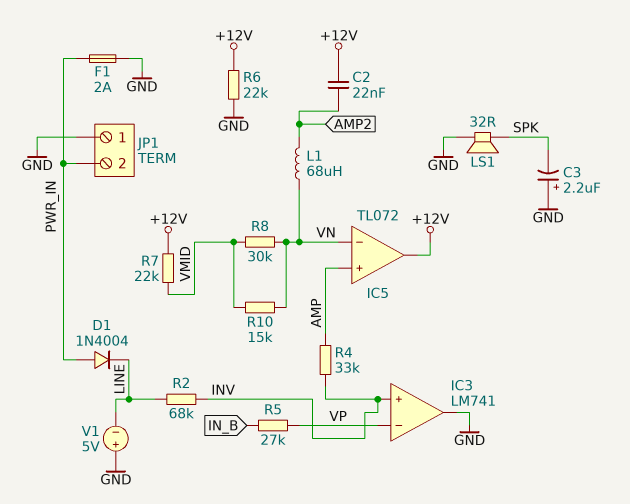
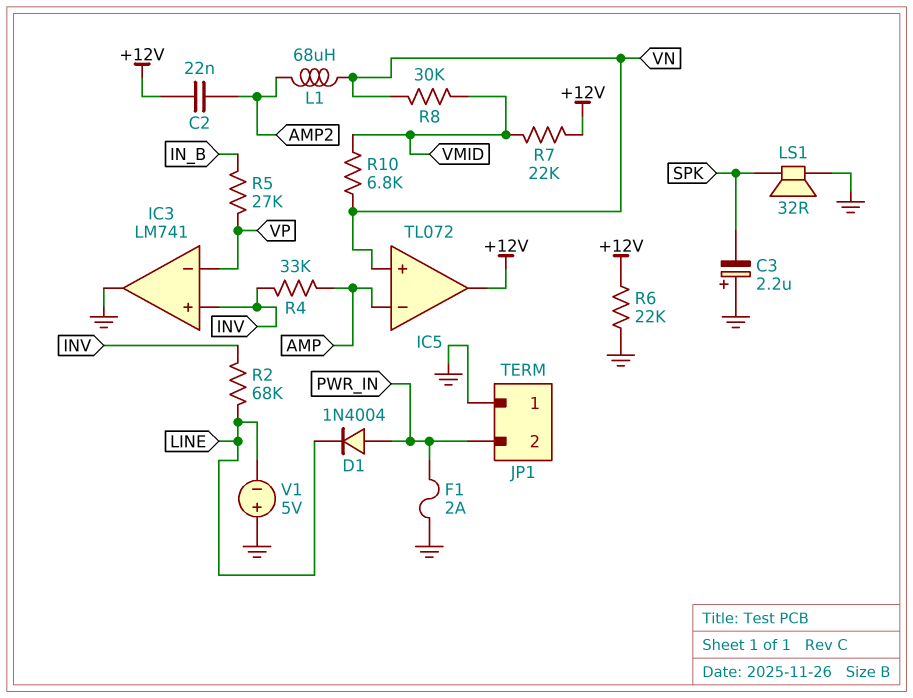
IC5 pin in+: AMP -> VN
IC5 pin in-: VN -> AMP
R10: 15k (VMID, VN) -> 6.8k (VMID, VN)

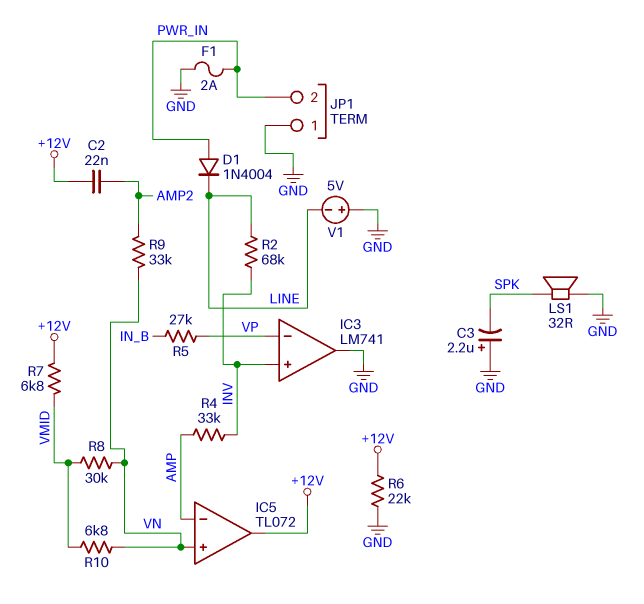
L1: 68uH (AMP2, VN) -> none
R7: 22k (+12V, VMID) -> 6.8k (+12V, VMID)
R9: none -> 33k (AMP2, VN)

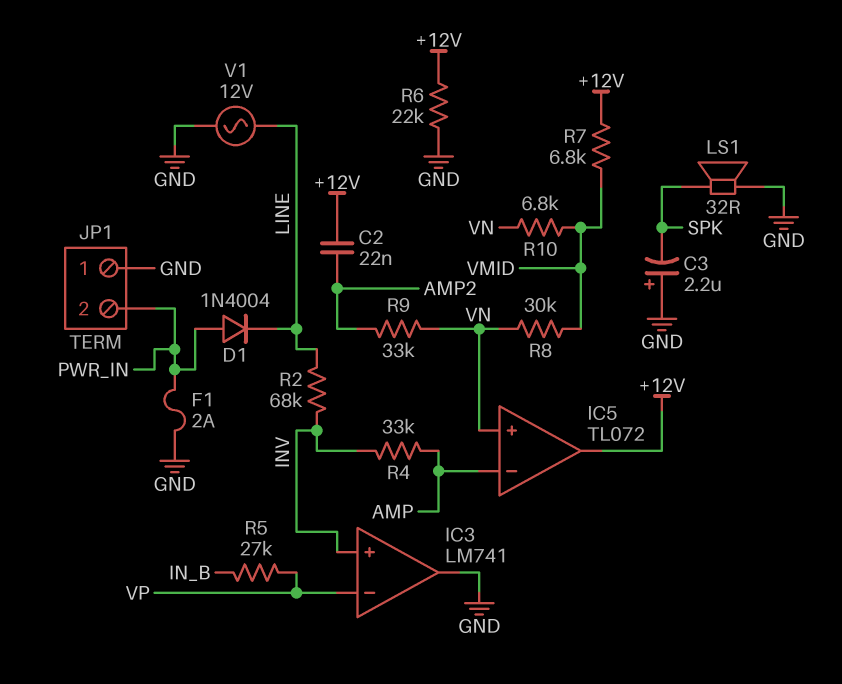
V1: 5V (plus GND, minus LINE) -> AC 12V (GND, LINE)

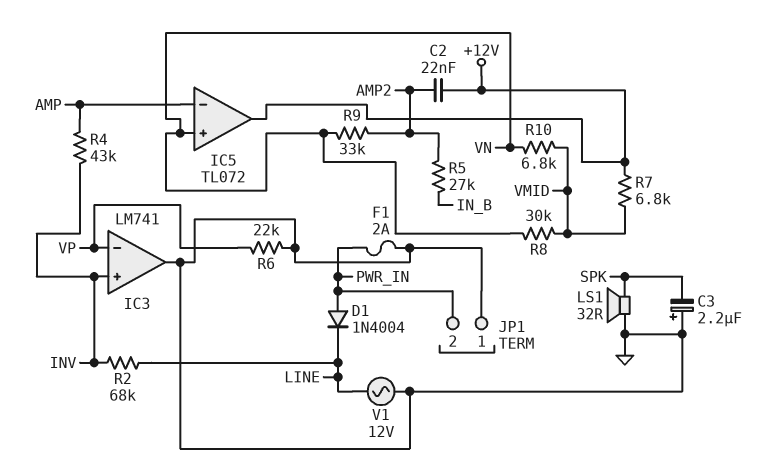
R4: 33k (AMP, INV) -> 43k (AMP, INV)
R5: 27k (IN_B, VP) -> 27k (AMP2, IN_B)
R6: 22k (+12V, GND) -> 22k (GND, VP)

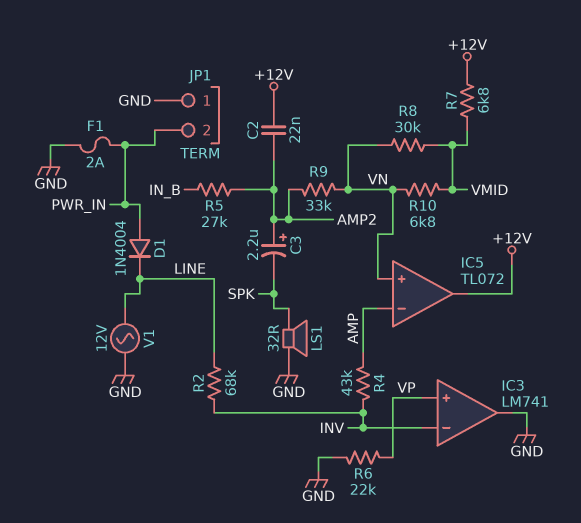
C3: 2.2uF (plus GND, minus SPK) -> 2.2uF (plus AMP2, minus SPK)
IC3 pin in+: INV -> VP
IC3 pin in-: VP -> INV

